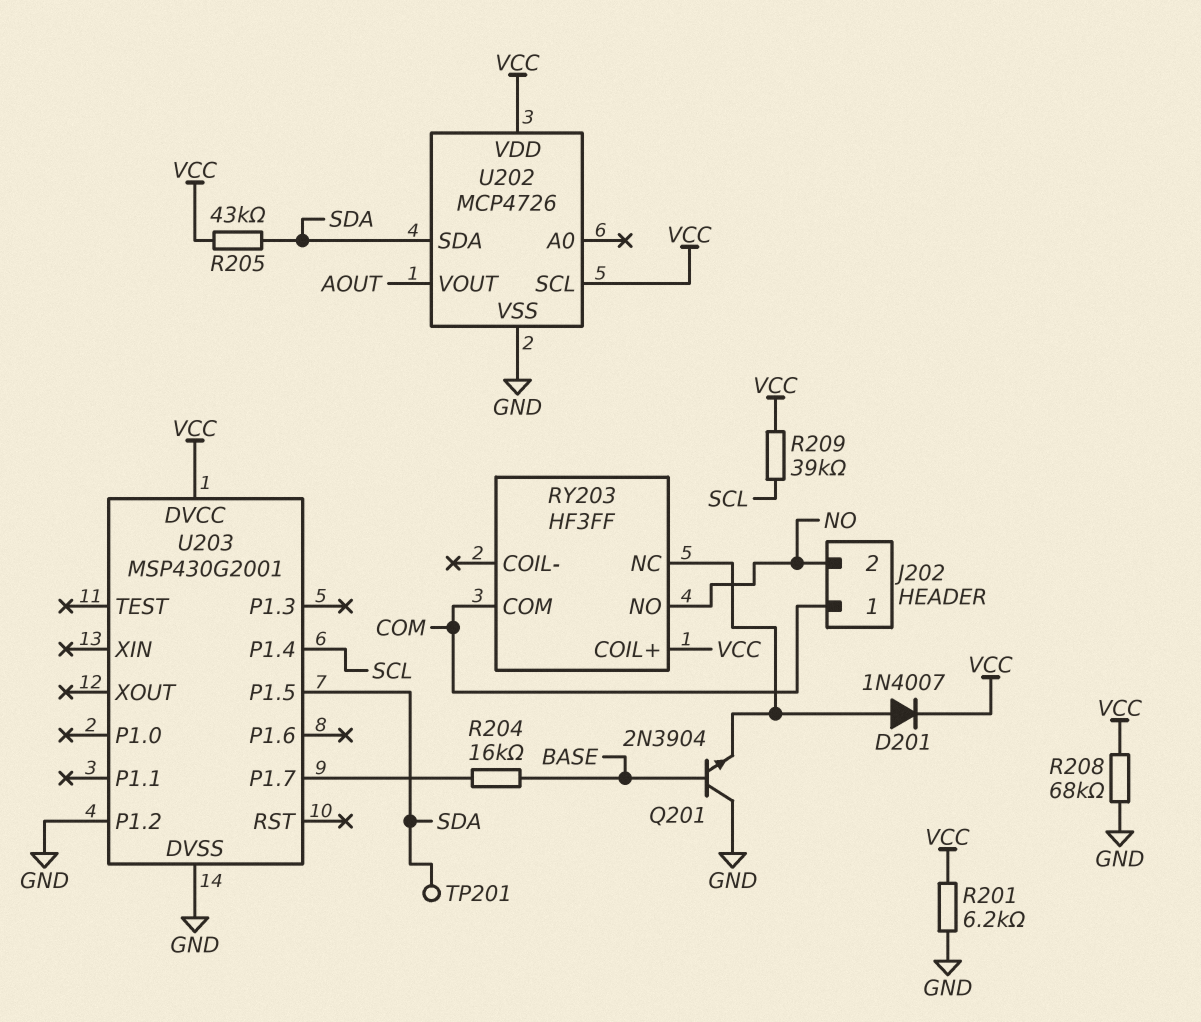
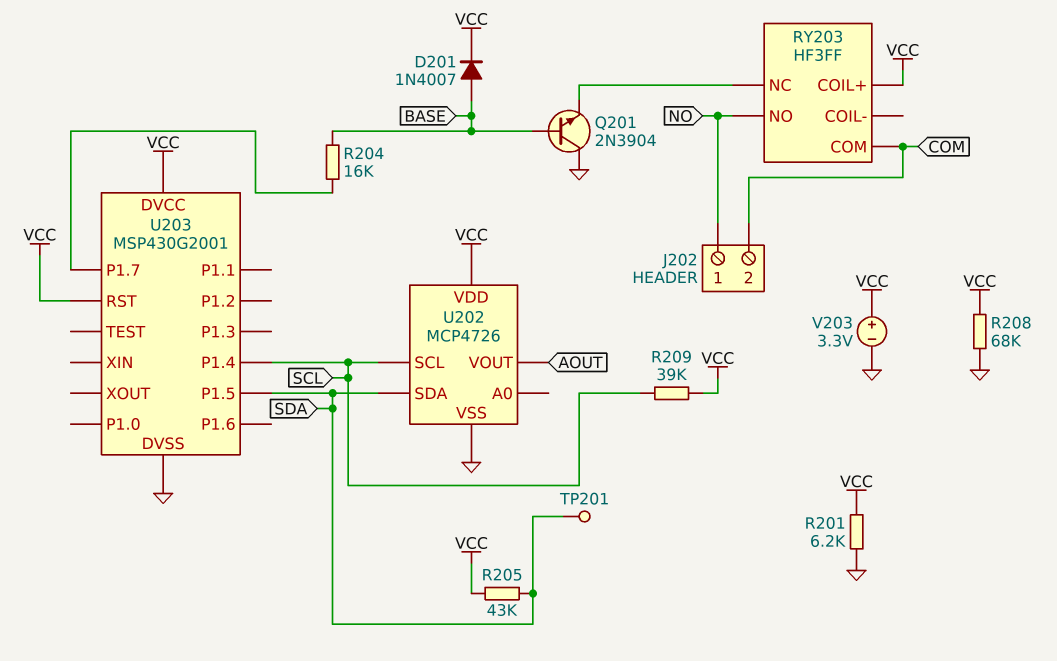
D201: diode 1N4007 (A RY203/NC, K VCC) -> diode 1N4007 (A BASE, K VCC)
J202 pin 1: COM -> NO
J202 pin 2: NO -> COM
U202 pin SCL: VCC -> SCL
U203 pin P1.2: GND -> none
U203 pin RST: none -> VCC
V203: none -> 3.3V (plus VCC, minus GND)

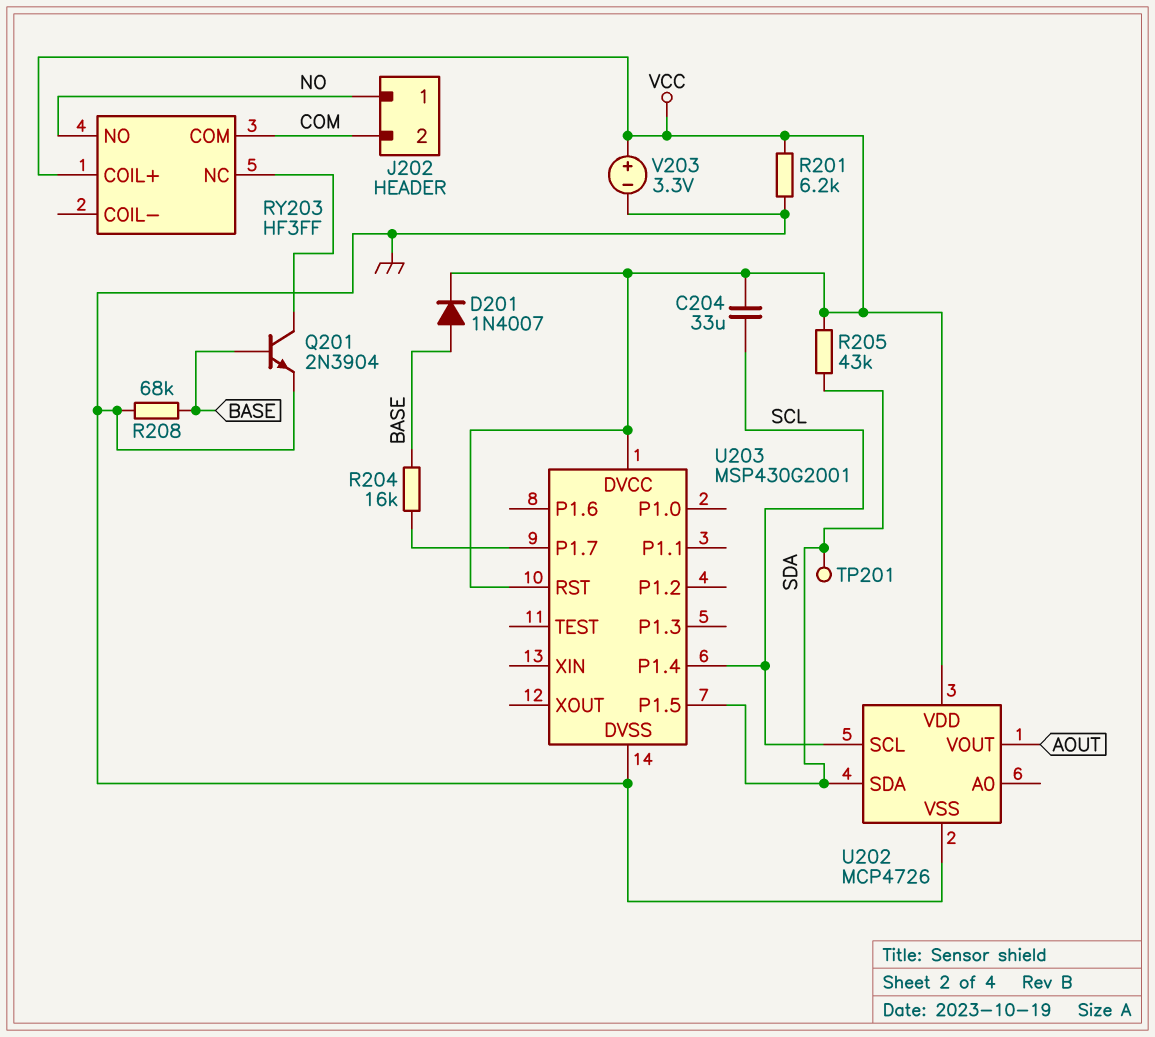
C204: none -> 33uF (SCL, VCC)
Q201: NPN 2N3904 (B BASE, C GND, E RY203/NC) -> NPN 2N3904 (B BASE, C RY203/NC, E GND)
R208: 68k (GND, VCC) -> 68k (BASE, GND)
R209: 39k (SCL, VCC) -> none

